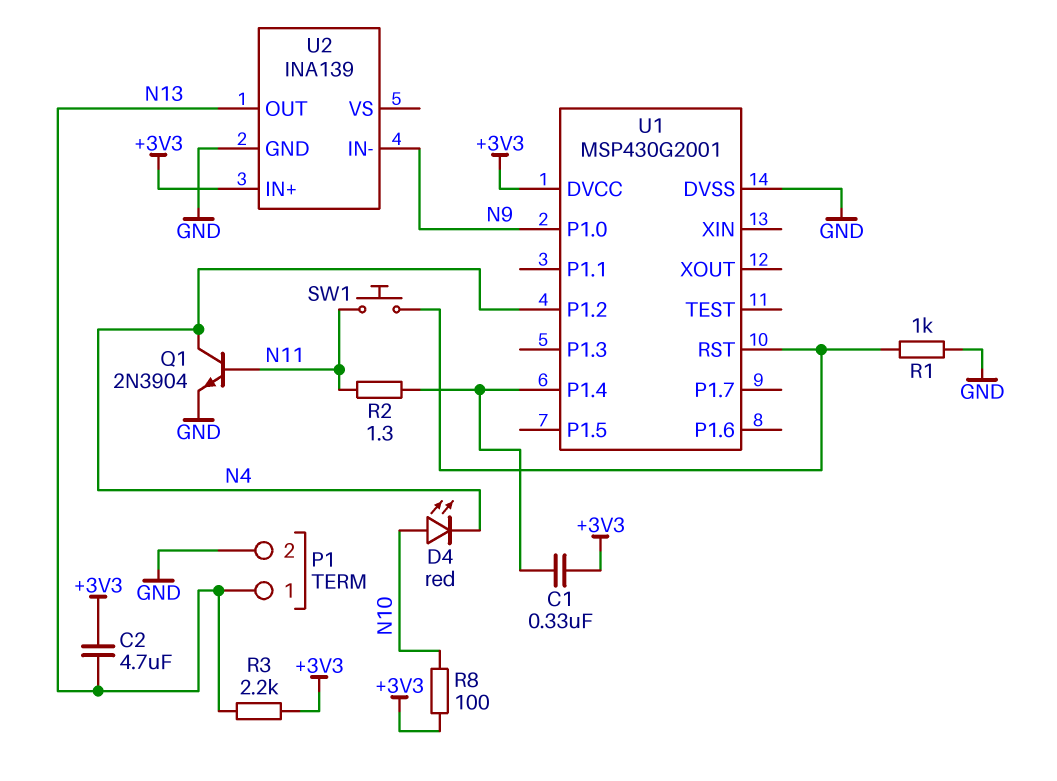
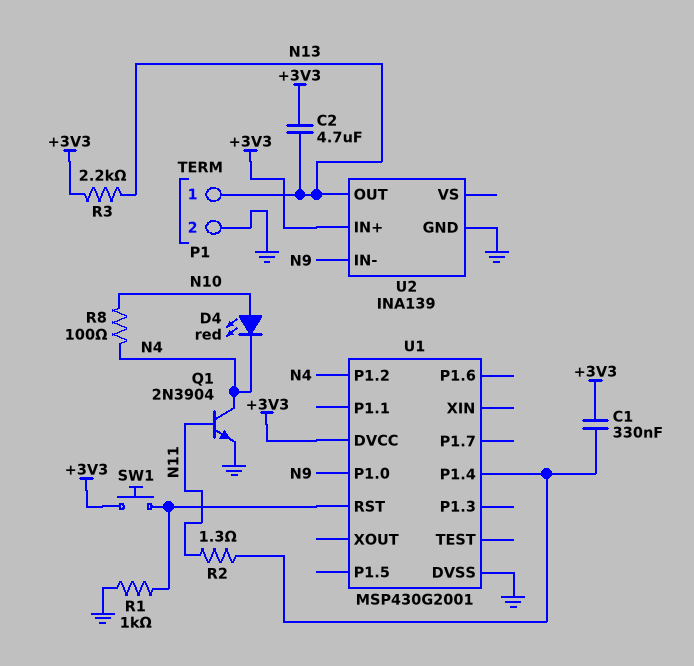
R8: 100 (+3V3, N10) -> 100 (N4, N10)
SW1: button (N11, U1/RST) -> button (+3V3, U1/RST)

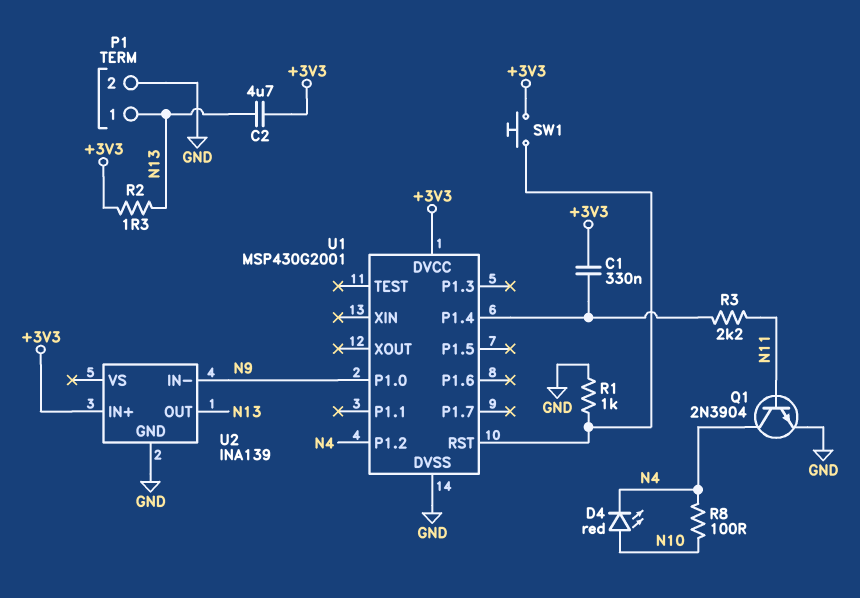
R2: 1.3 (N11, U1/P1.4) -> 1.3 (+3V3, N13)
R3: 2.2k (+3V3, N13) -> 2.2k (N11, U1/P1.4)

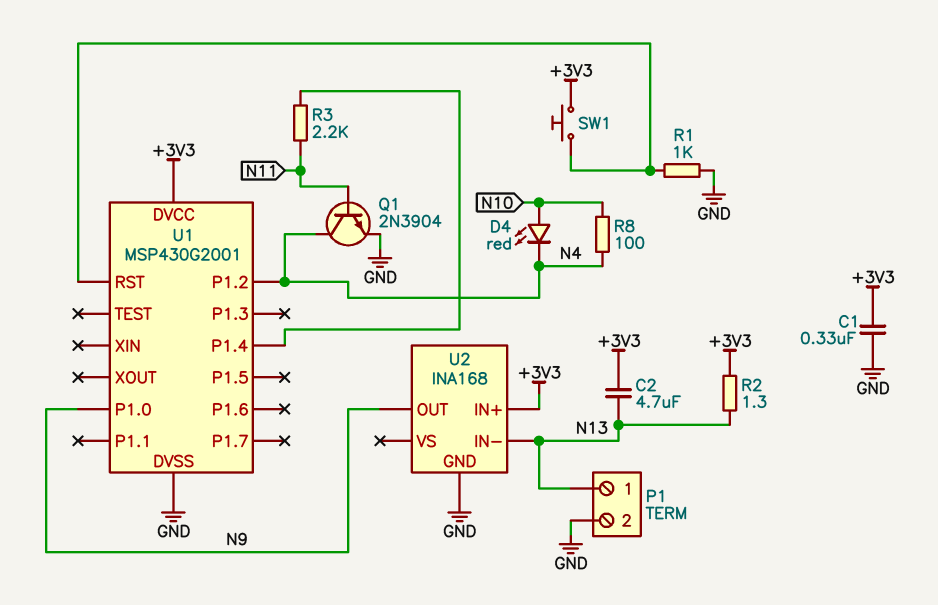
C1: 330nF (+3V3, U1/P1.4) -> 330nF (+3V3, GND)
U2: INA139 -> INA168
U2 pin IN-: N9 -> N13
U2 pin OUT: N13 -> N9

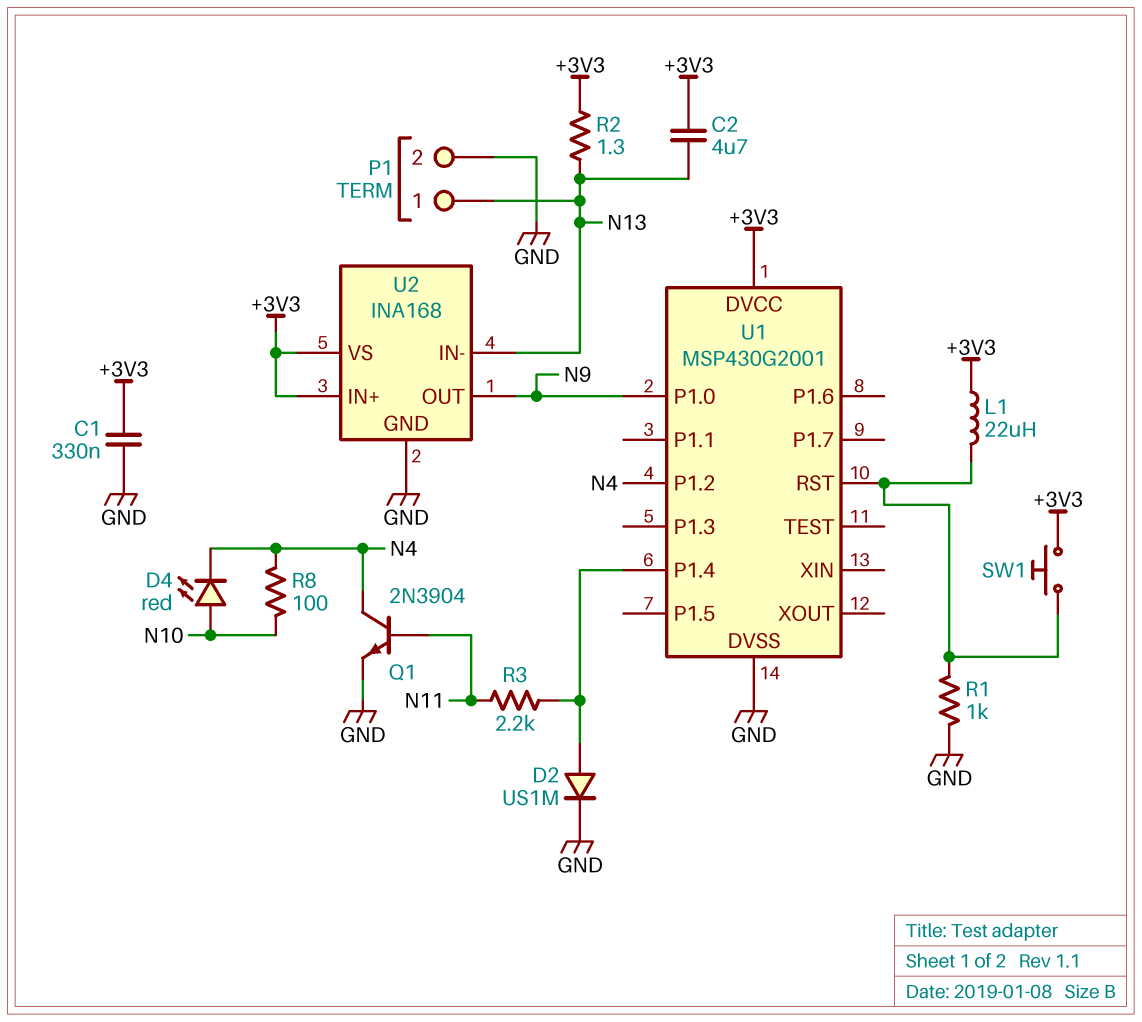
D2: none -> diode US1M (A U1/P1.4, K GND)
L1: none -> 22uH (+3V3, U1/RST)
U2 pin VS: none -> +3V3

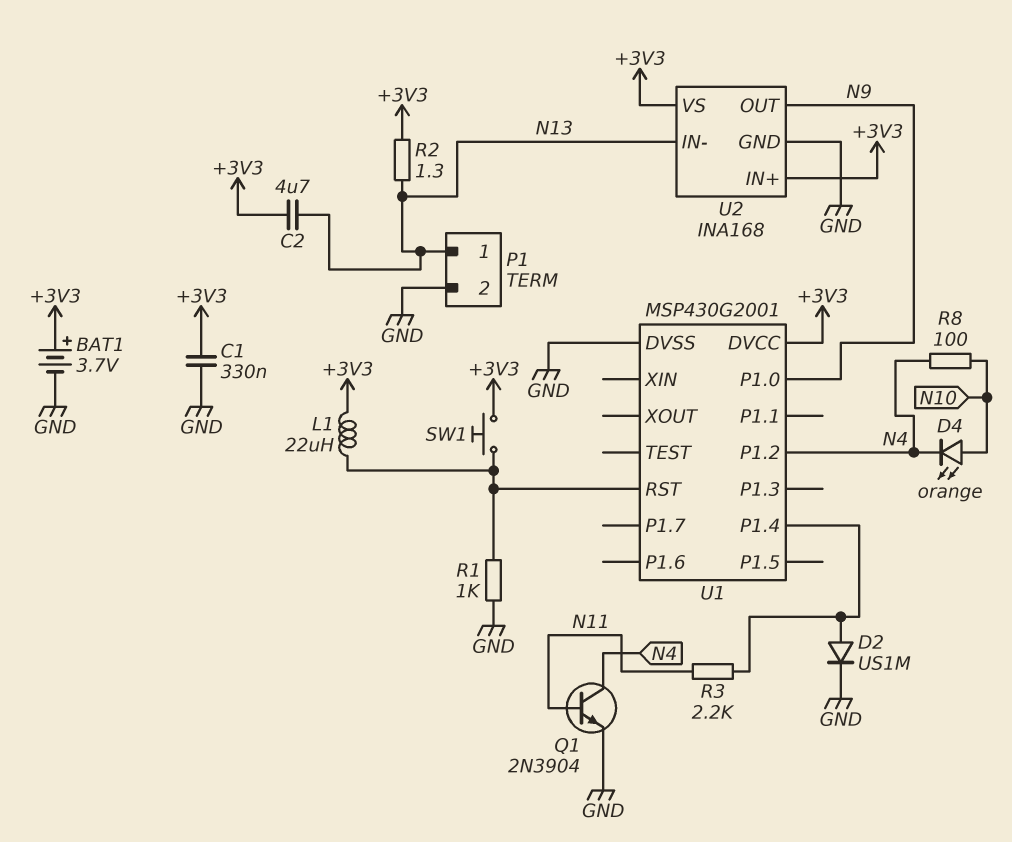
BAT1: none -> 3.7V (plus +3V3, minus GND)
D4: LED red (A N10, K N4) -> LED orange (A N10, K N4)

